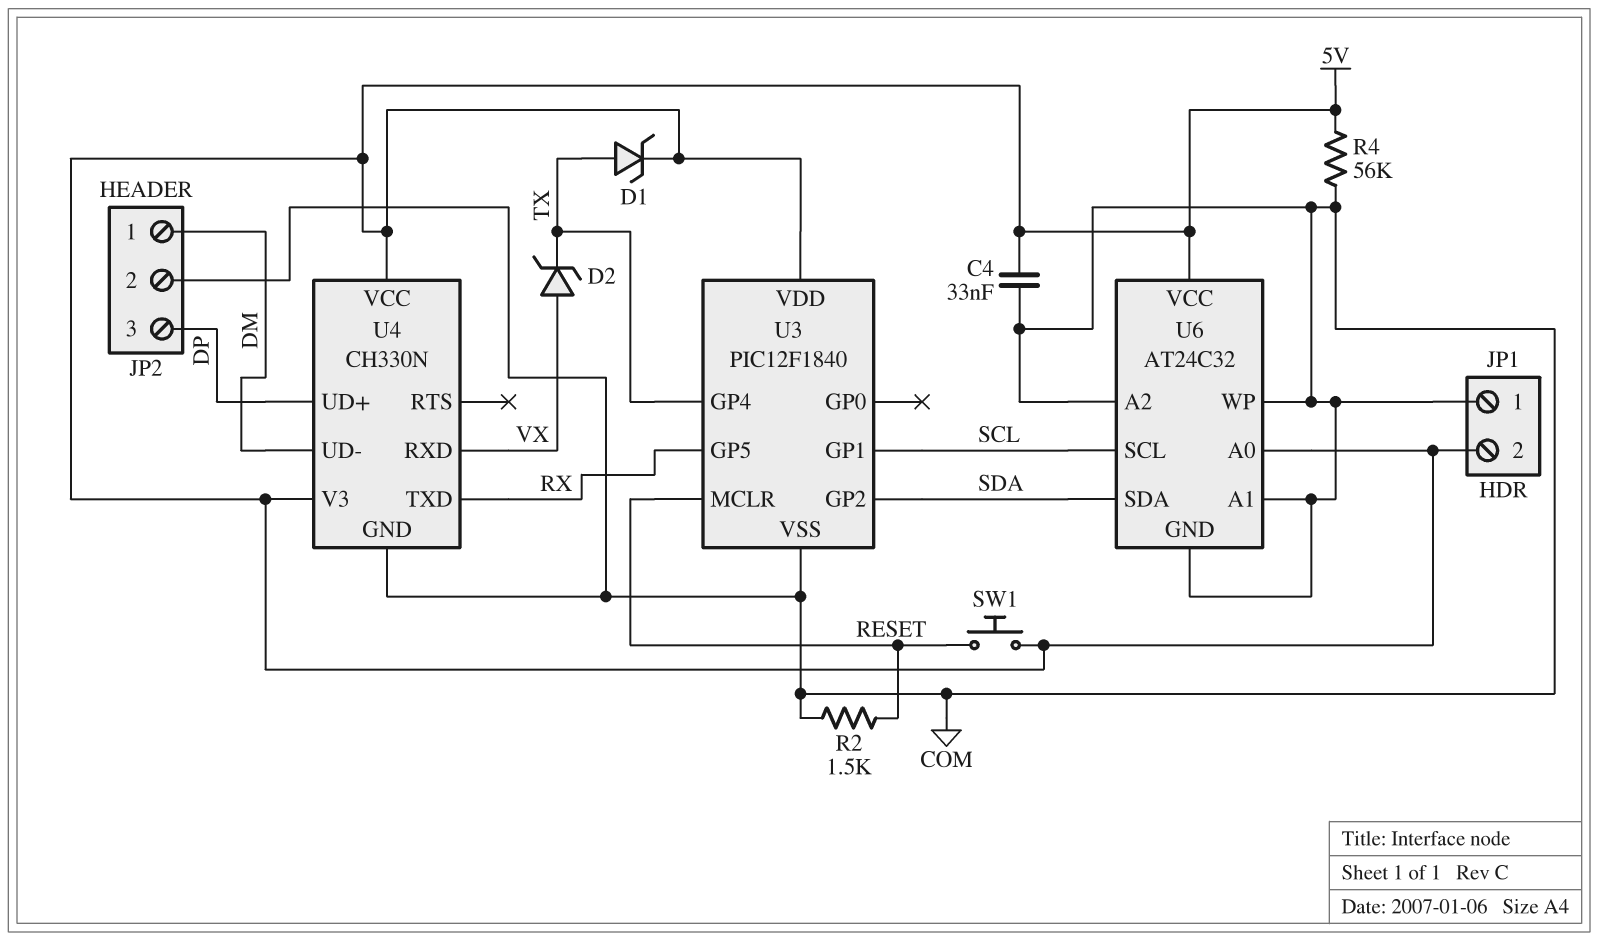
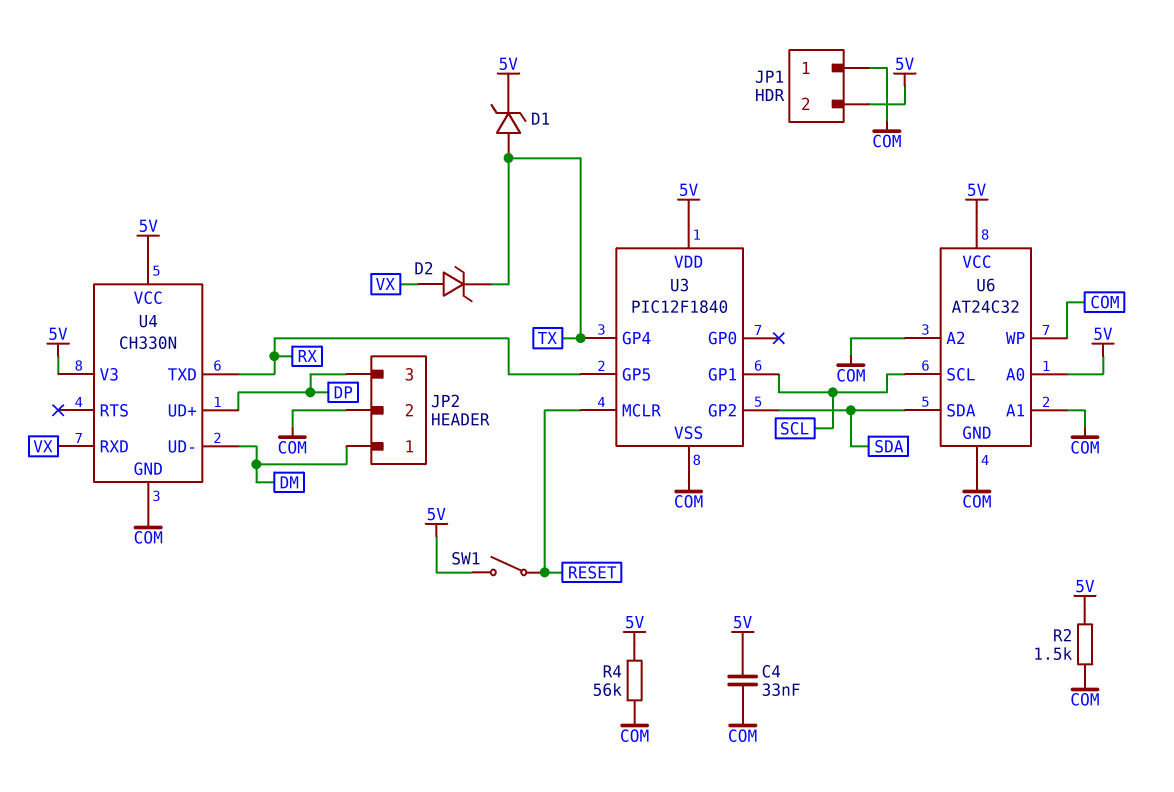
R2: 1.5k (COM, RESET) -> 1.5k (5V, COM)
SW1: button (5V, RESET) -> switch (5V, RESET)

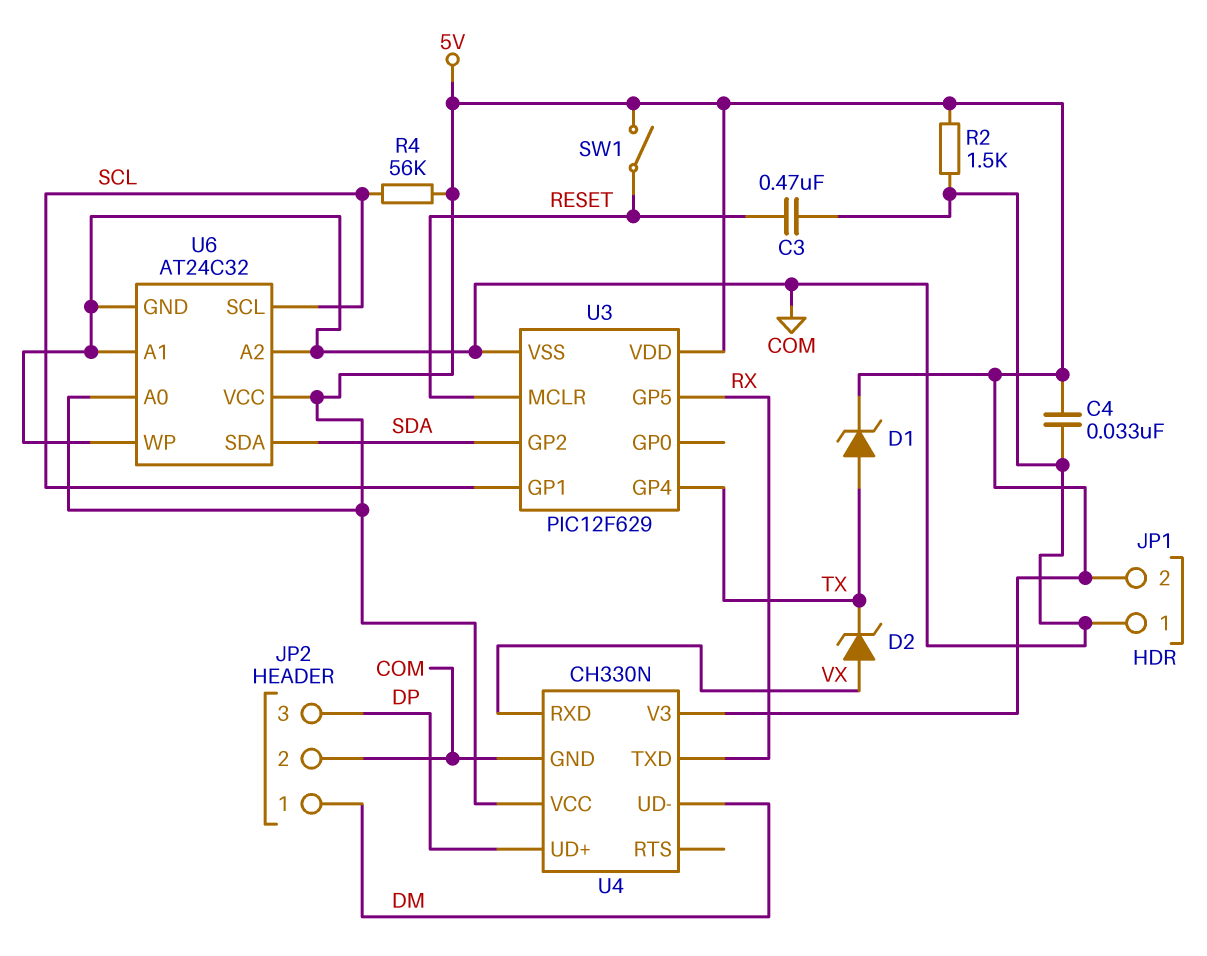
C3: none -> 470nF (COM, RESET)
R4: 56k (5V, COM) -> 56k (5V, SCL)
U3: PIC12F1840 -> PIC12F629

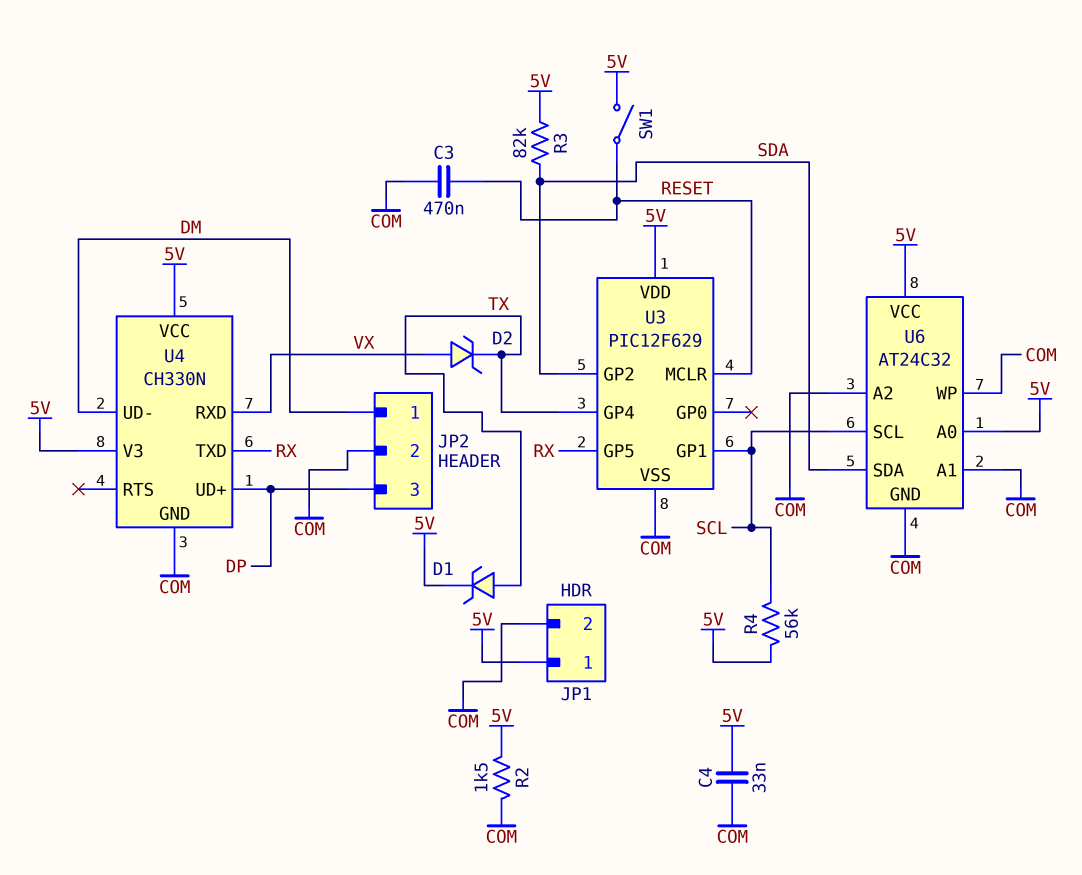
JP1 pin 1: COM -> 5V
JP1 pin 2: 5V -> COM
R3: none -> 82k (5V, SDA)

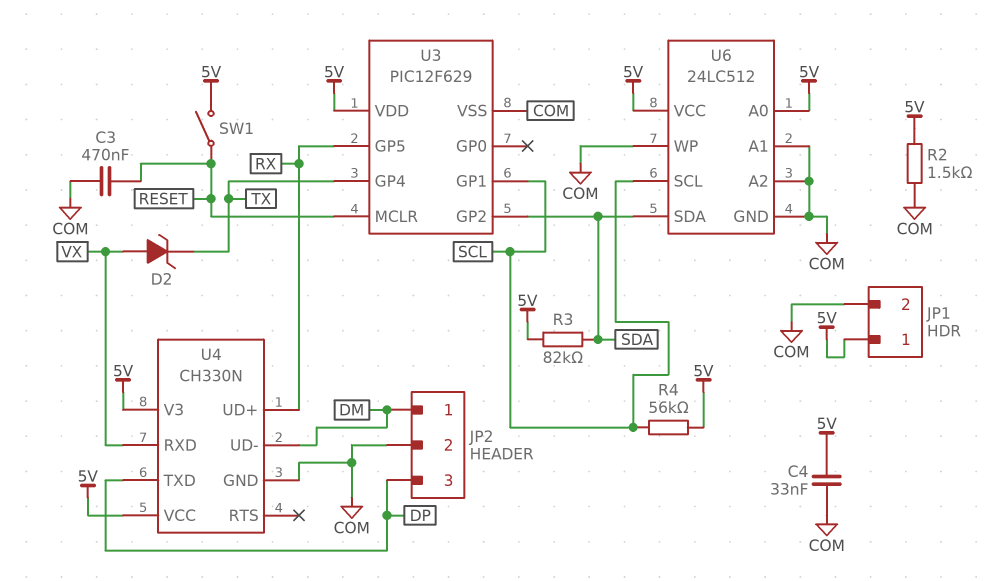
D1: zener (A TX, K 5V) -> none
U4 pin TXD: RX -> DP
U4 pin UD+: DP -> RX
U6: AT24C32 -> 24LC512

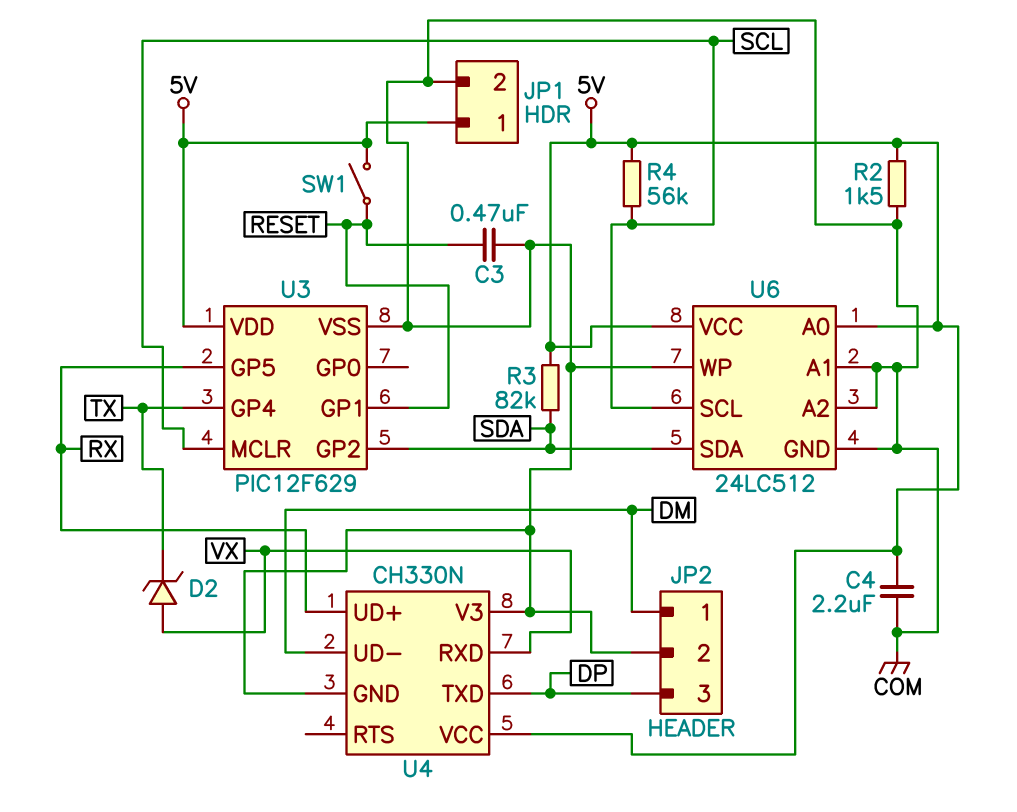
C4: 33nF (5V, COM) -> 2.2uF (5V, COM)
U3 pin GP1: SCL -> RESET
U3 pin MCLR: RESET -> SCL
U4 pin V3: 5V -> COM

